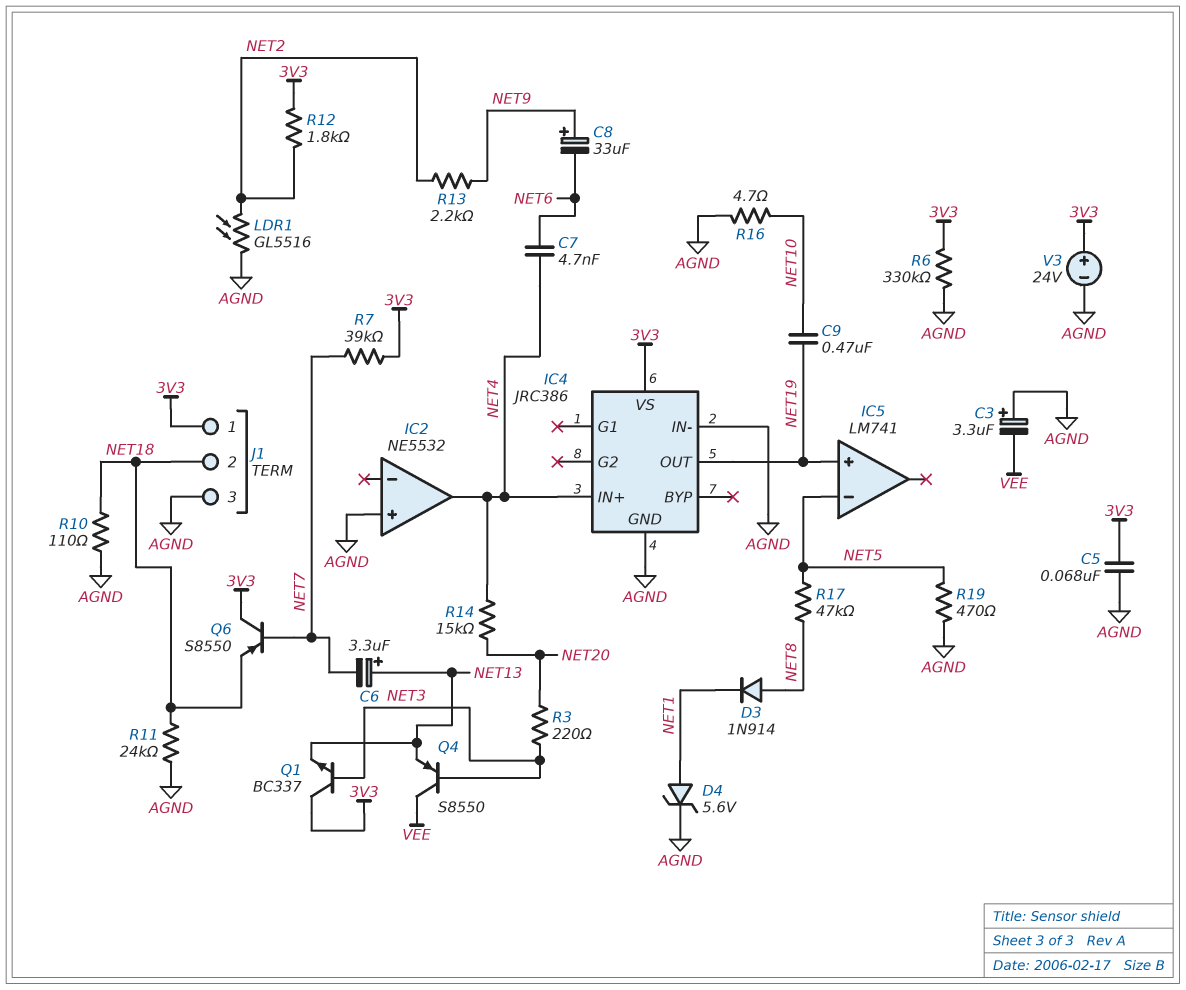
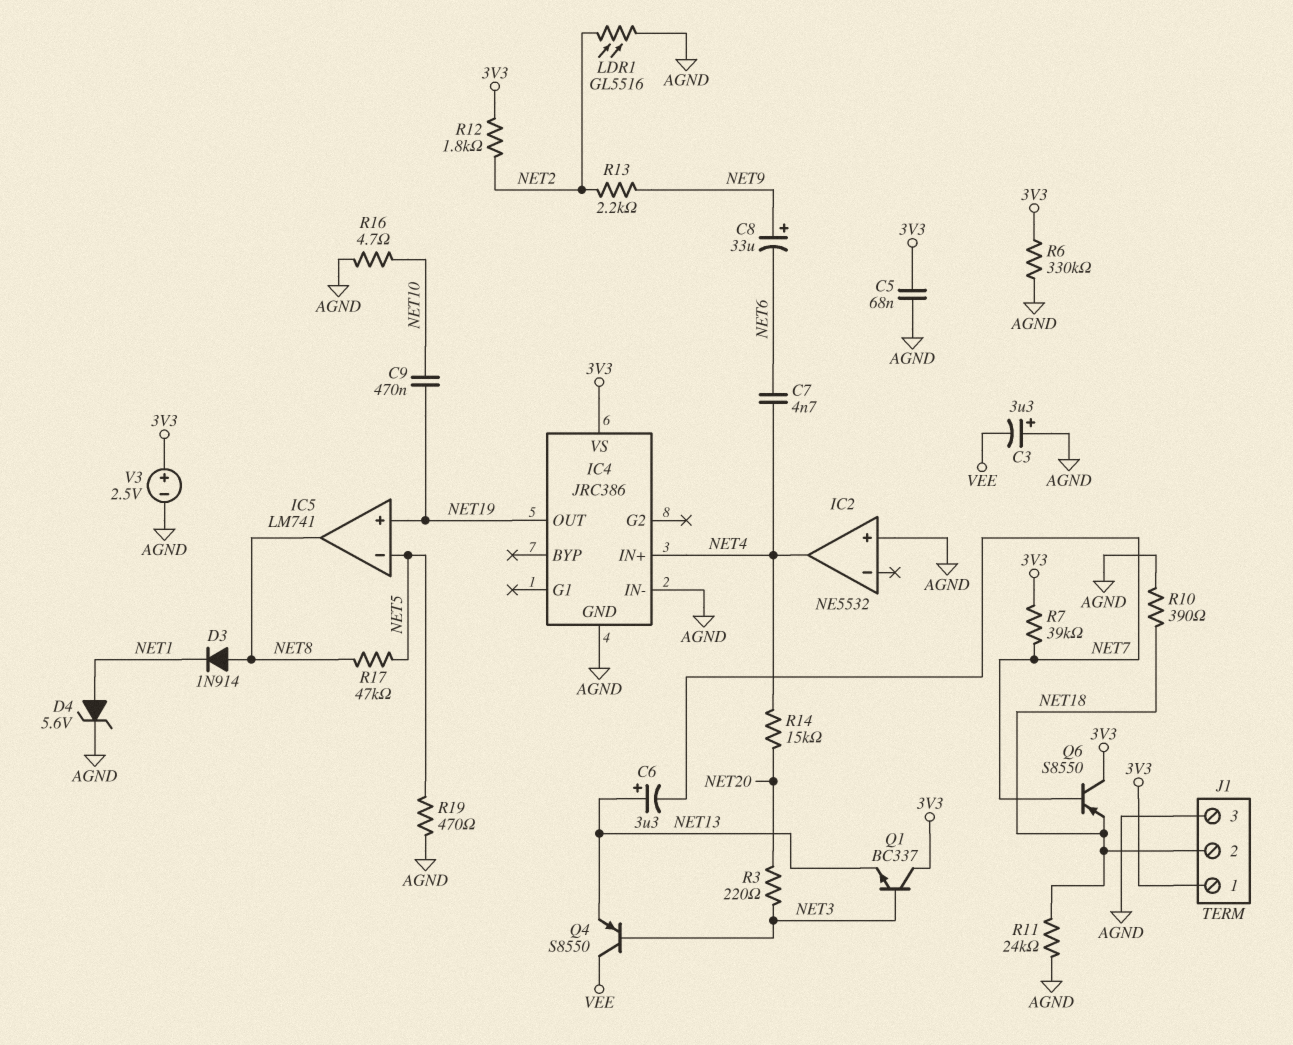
IC5 pin out: none -> NET8
R10: 110 (AGND, NET18) -> 390 (AGND, NET18)
V3: 24V (plus 3V3, minus AGND) -> 2.5V (plus 3V3, minus AGND)

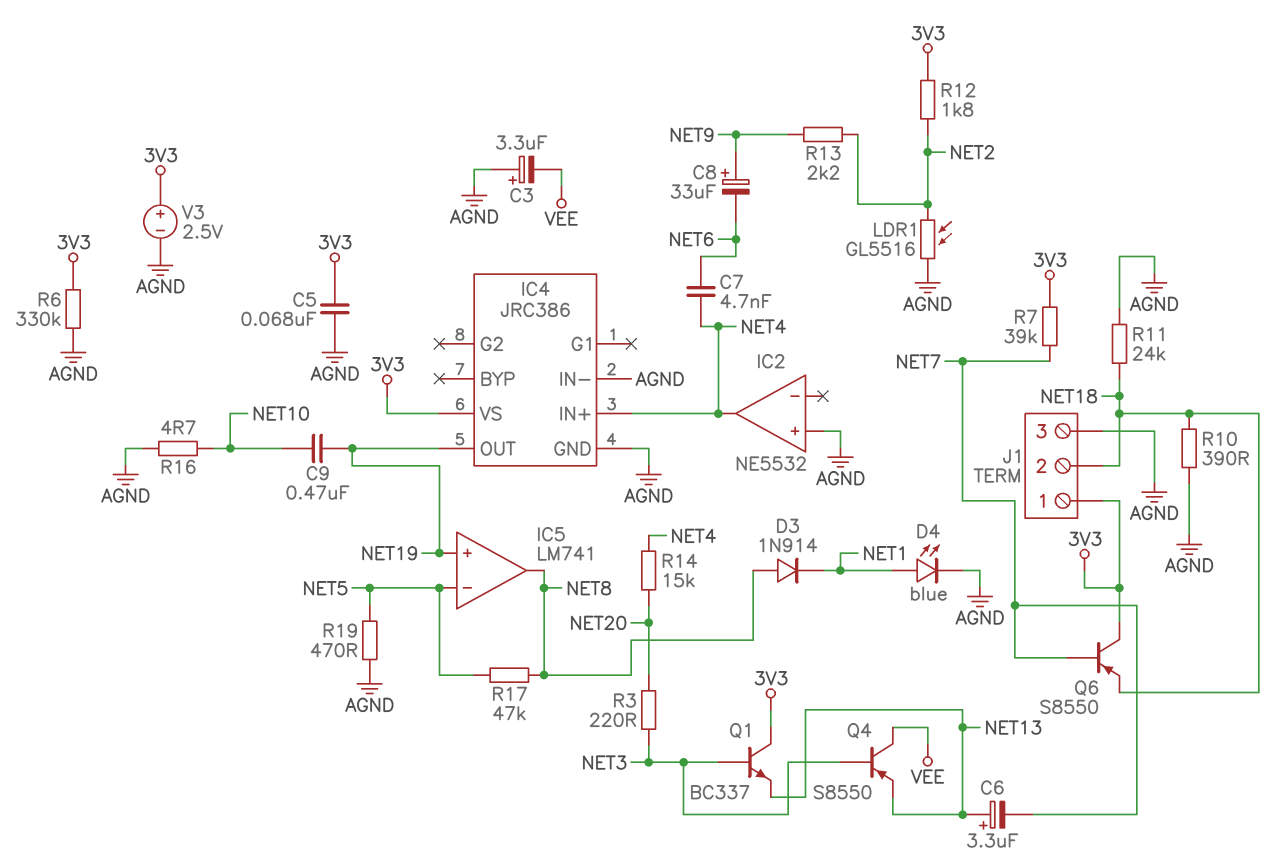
D4: zener 5.6V (A NET1, K AGND) -> LED blue (A NET1, K AGND)

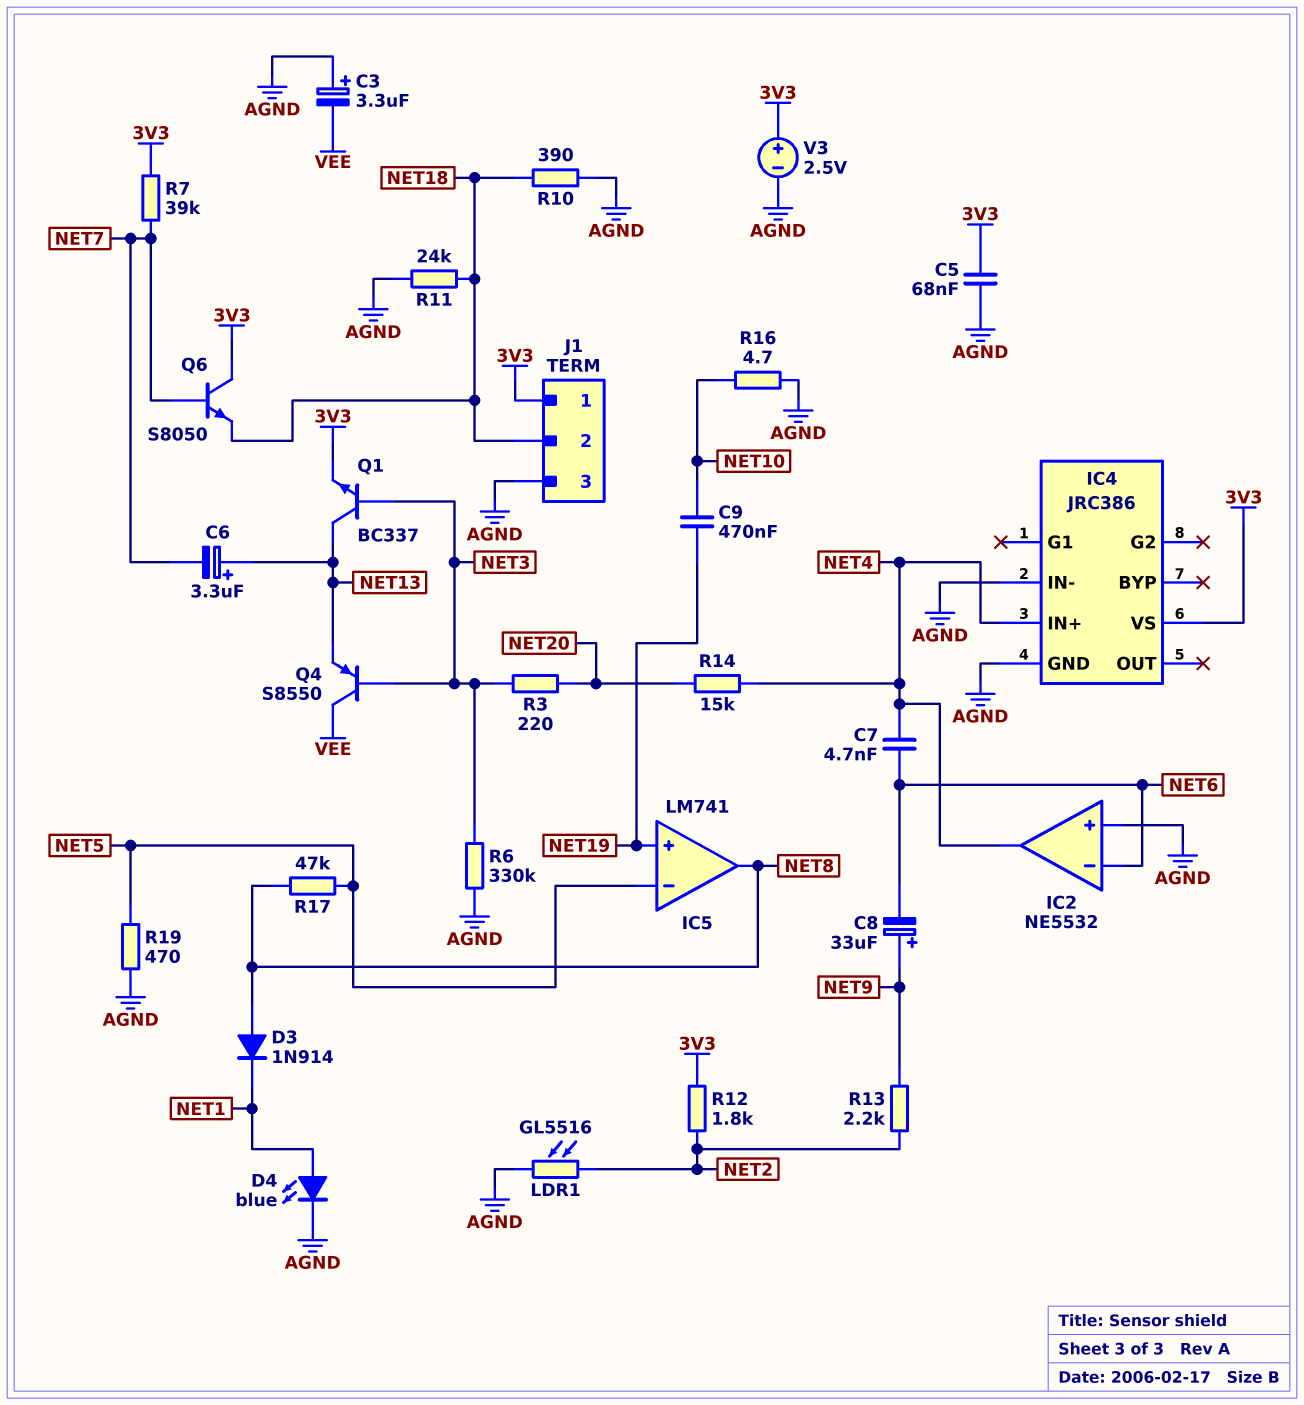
IC2 pin in-: none -> NET6
IC4 pin OUT: NET19 -> none
Q1: NPN BC337 (B NET3, C 3V3, E NET13) -> NPN BC337 (B NET3, C NET13, E 3V3)
Q6: PNP S8550 (B NET7, C 3V3, E NET18) -> NPN S8050 (B NET7, C 3V3, E NET18)
R6: 330k (3V3, AGND) -> 330k (AGND, NET3)

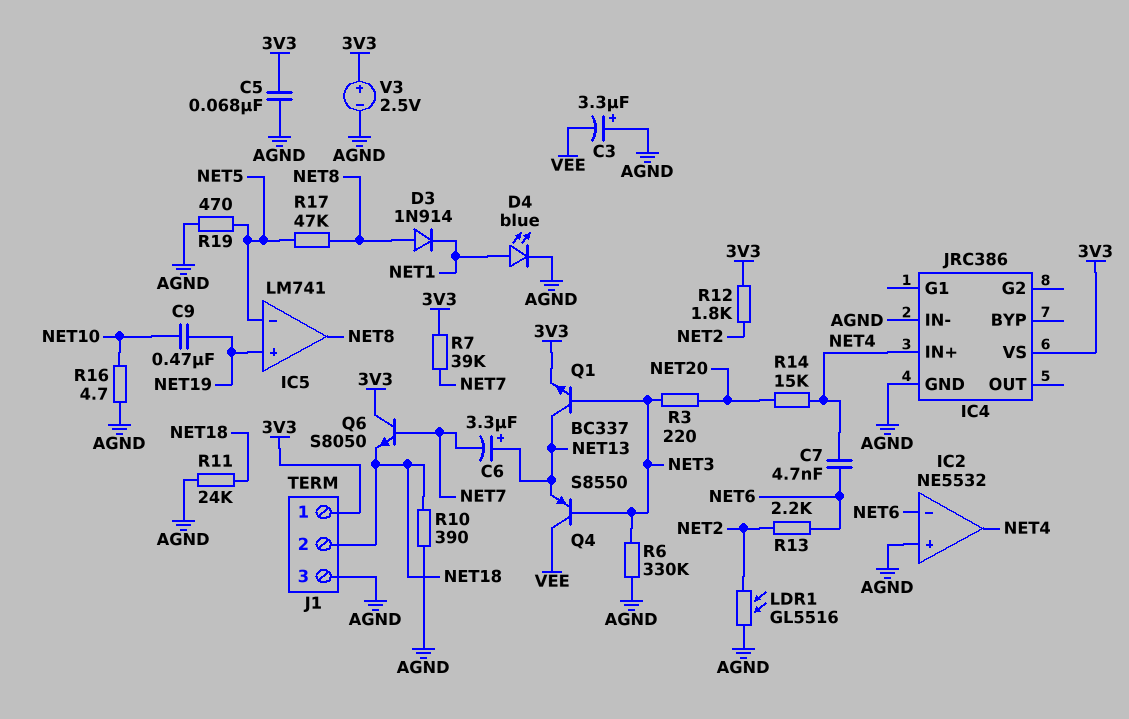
C8: 33uF (plus NET9, minus NET6) -> none
R13: 2.2k (NET2, NET9) -> 2.2k (NET2, NET6)

